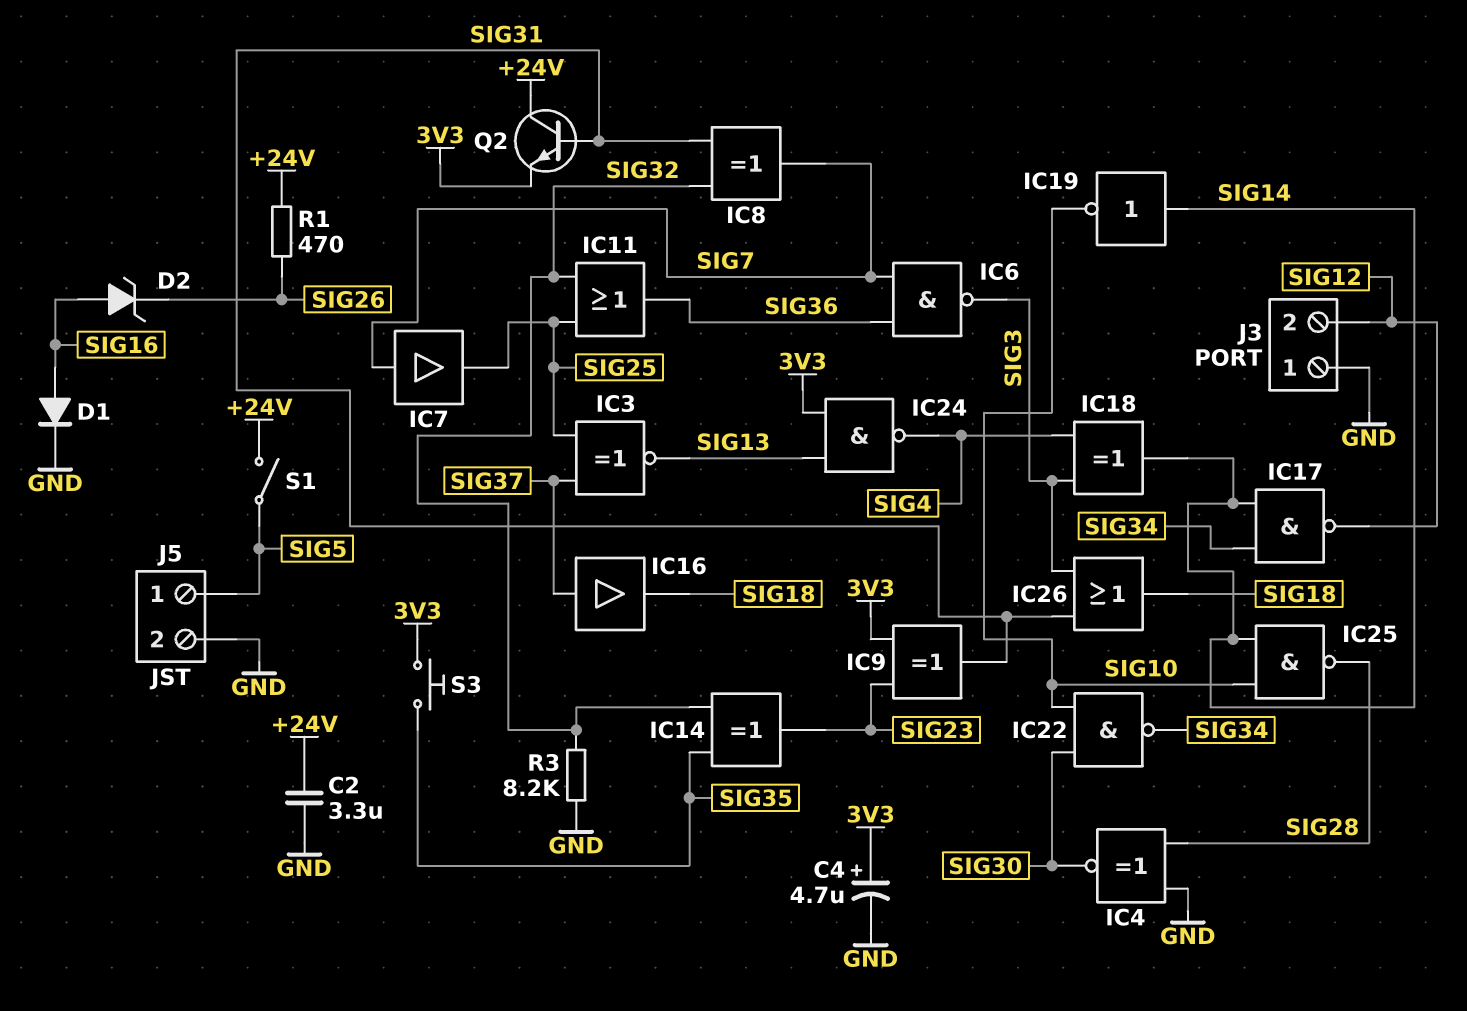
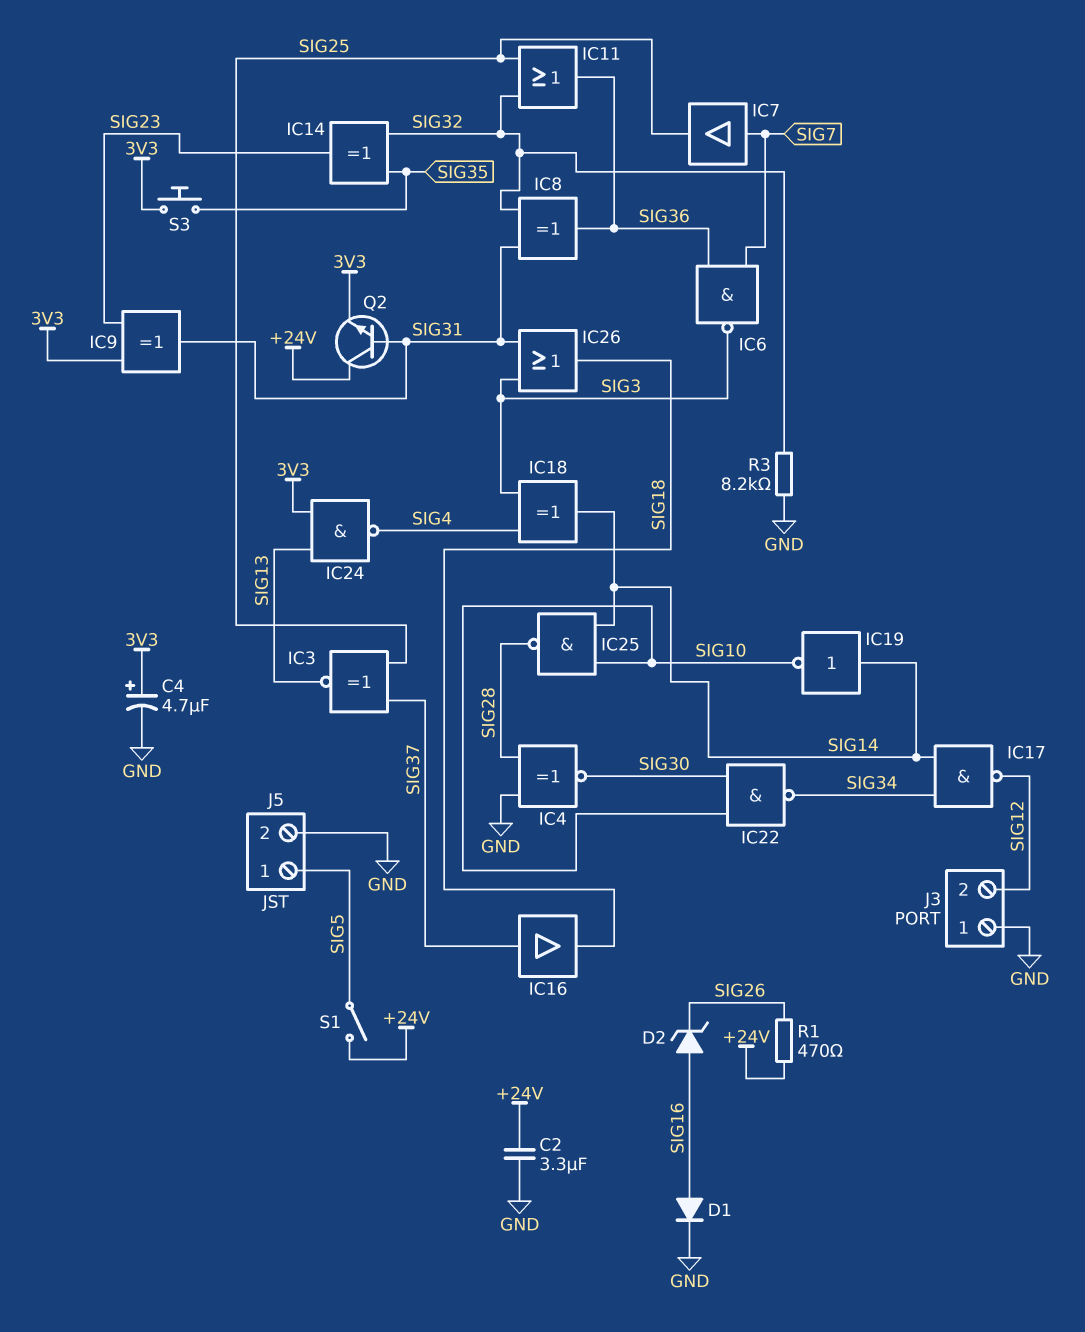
IC8: XOR (in SIG31, in SIG32, out SIG7) -> XOR (in SIG31, in SIG32, out SIG36)

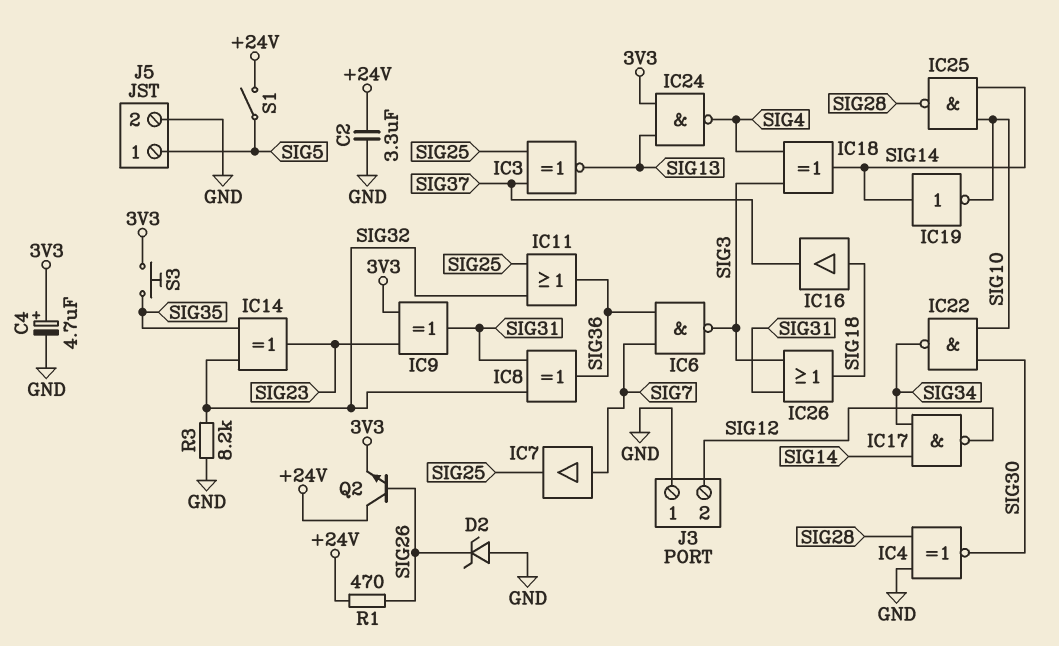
D1: diode (A SIG16, K GND) -> none
D2: zener (A SIG16, K SIG26) -> zener (A GND, K SIG26)
IC16: buffer (in SIG37, out SIG18) -> buffer (in SIG18, out SIG37)
Q2: NPN (B SIG31, C +24V, E 3V3) -> NPN (B SIG26, C +24V, E 3V3)

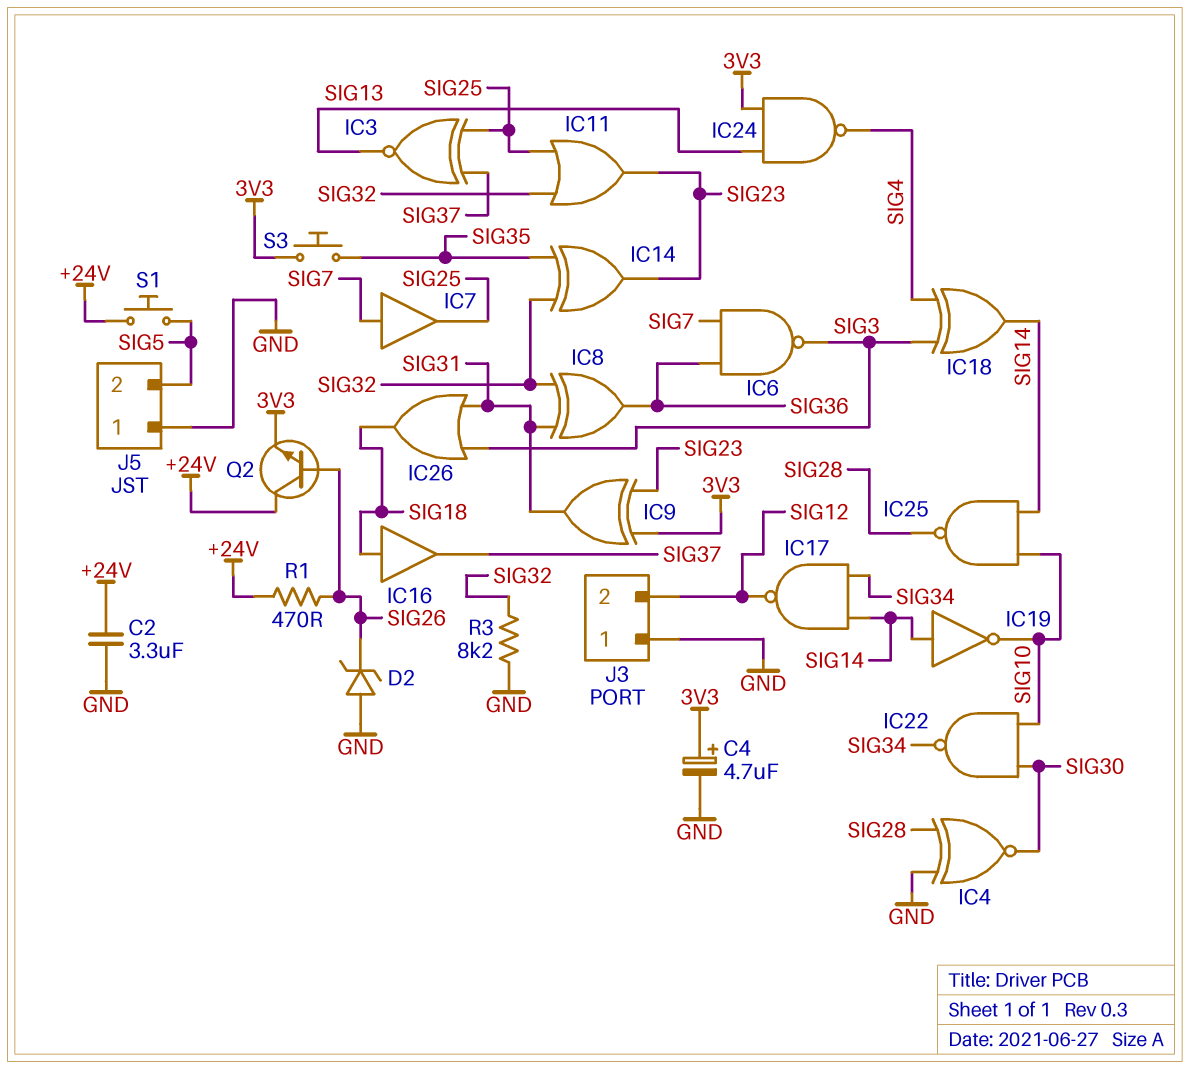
IC11: OR (in SIG25, in SIG32, out SIG36) -> OR (in SIG25, in SIG32, out SIG23)
J5 pin 1: SIG5 -> GND
J5 pin 2: GND -> SIG5
S1: switch (+24V, SIG5) -> button (+24V, SIG5)

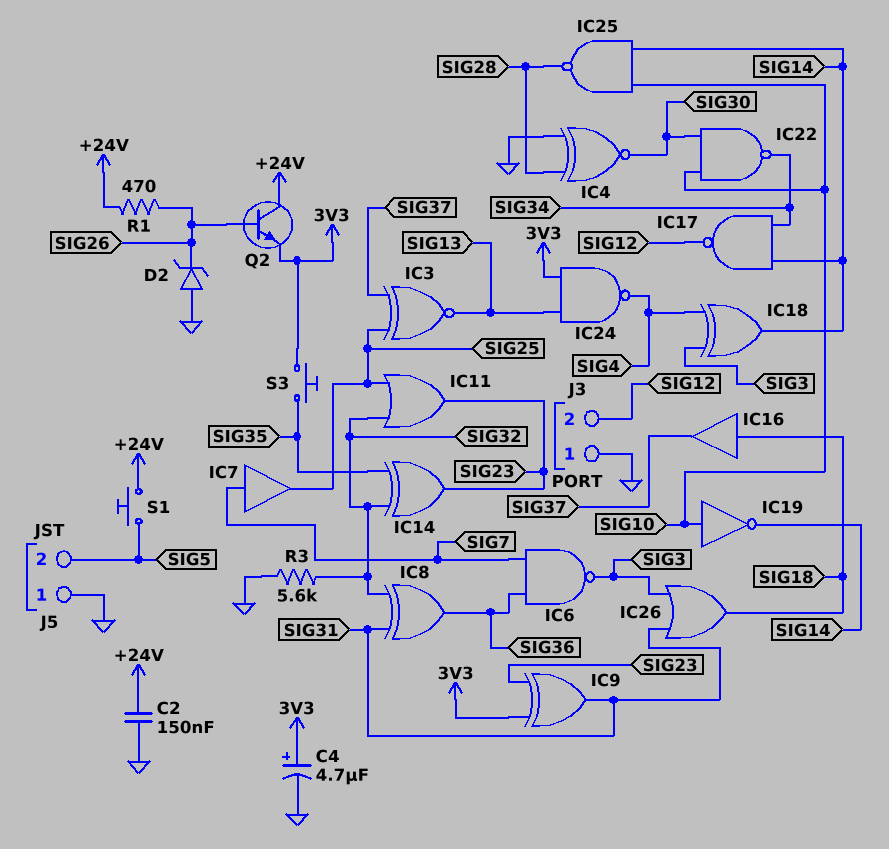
C2: 3.3uF (+24V, GND) -> 150nF (+24V, GND)
IC19: NOT (in SIG14, out SIG10) -> NOT (in SIG10, out SIG14)
R3: 8.2k (GND, SIG32) -> 5.6k (GND, SIG32)

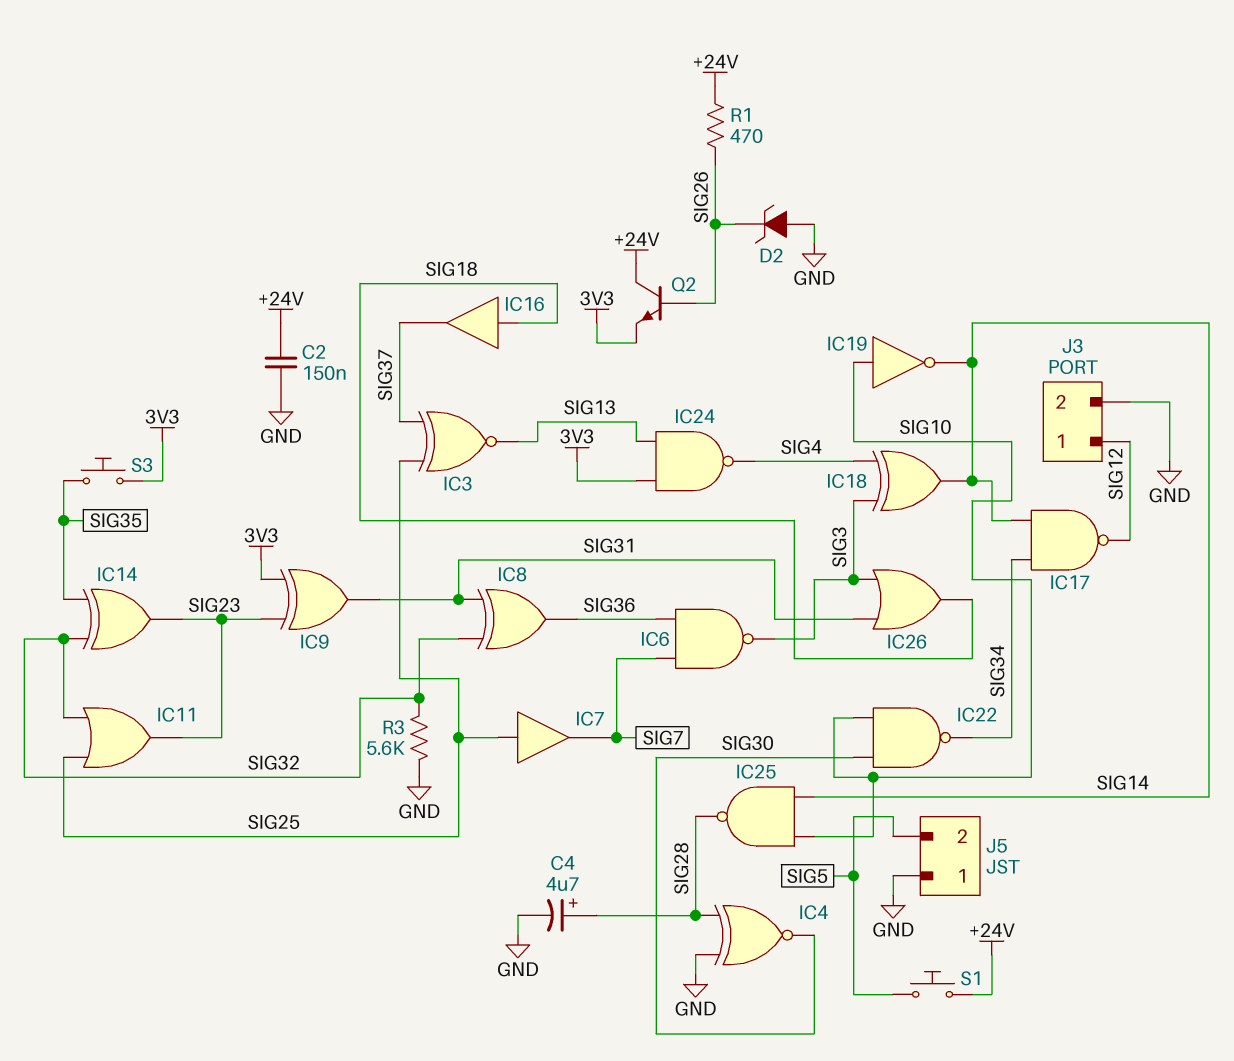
C4: 4.7uF (plus 3V3, minus GND) -> 4.7uF (plus SIG28, minus GND)
IC7: buffer (in SIG7, out SIG25) -> buffer (in SIG25, out SIG7)
J3 pin 1: GND -> SIG12
J3 pin 2: SIG12 -> GND

